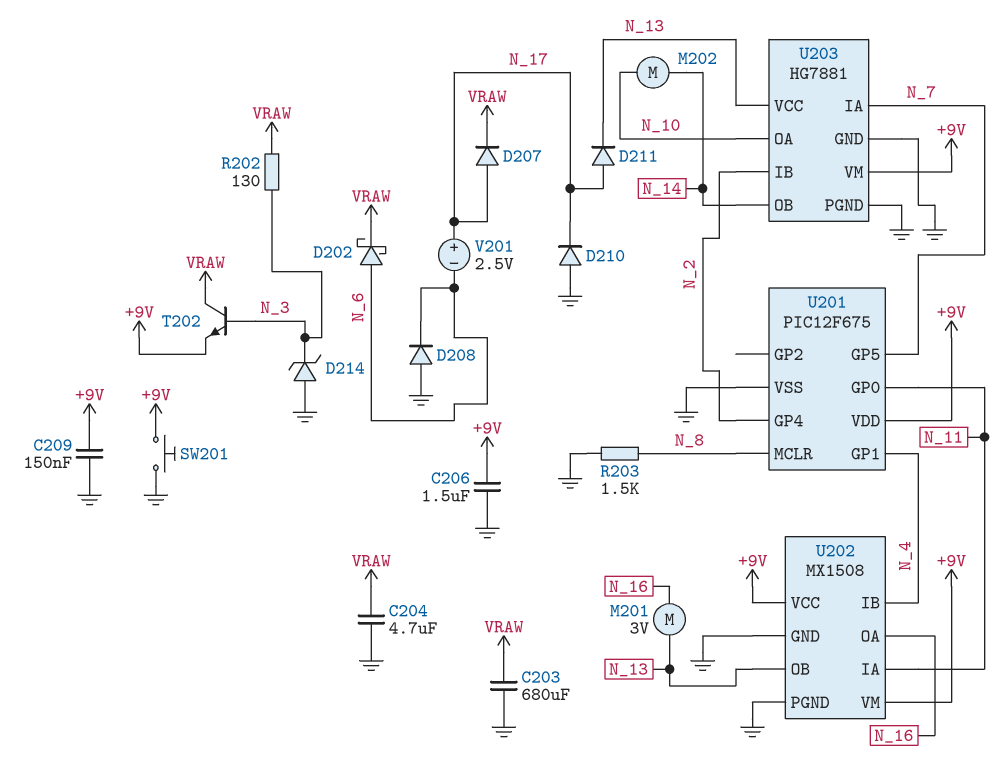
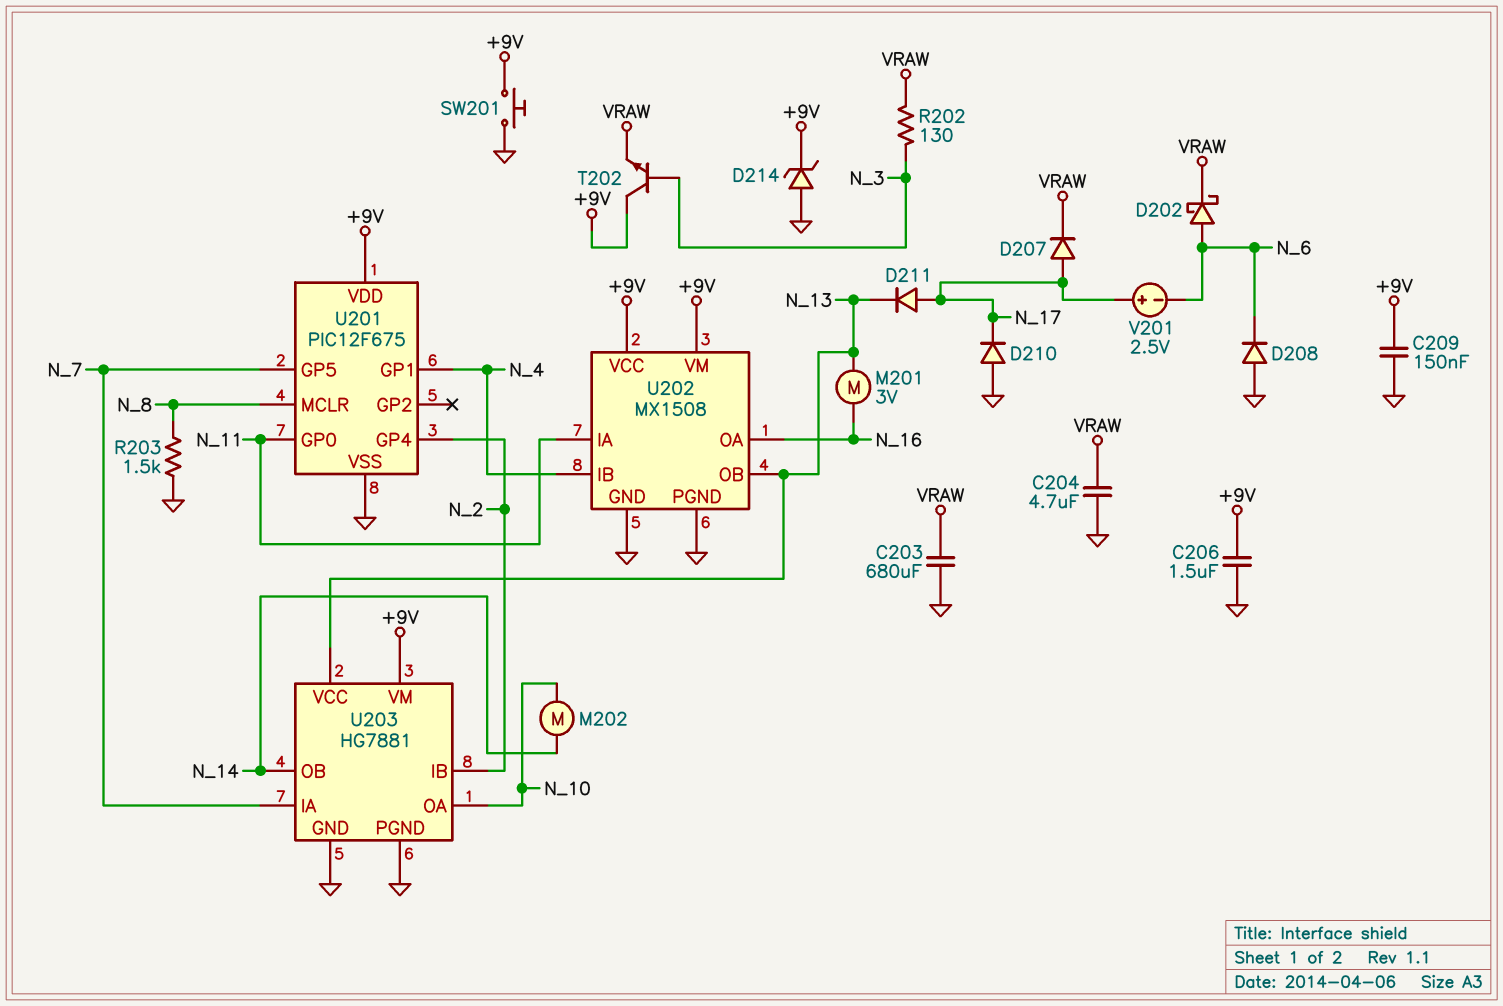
D214: zener (A GND, K N_3) -> zener (A GND, K +9V)
T202: NPN (B N_3, C VRAW, E +9V) -> NPN (B N_3, C +9V, E VRAW)

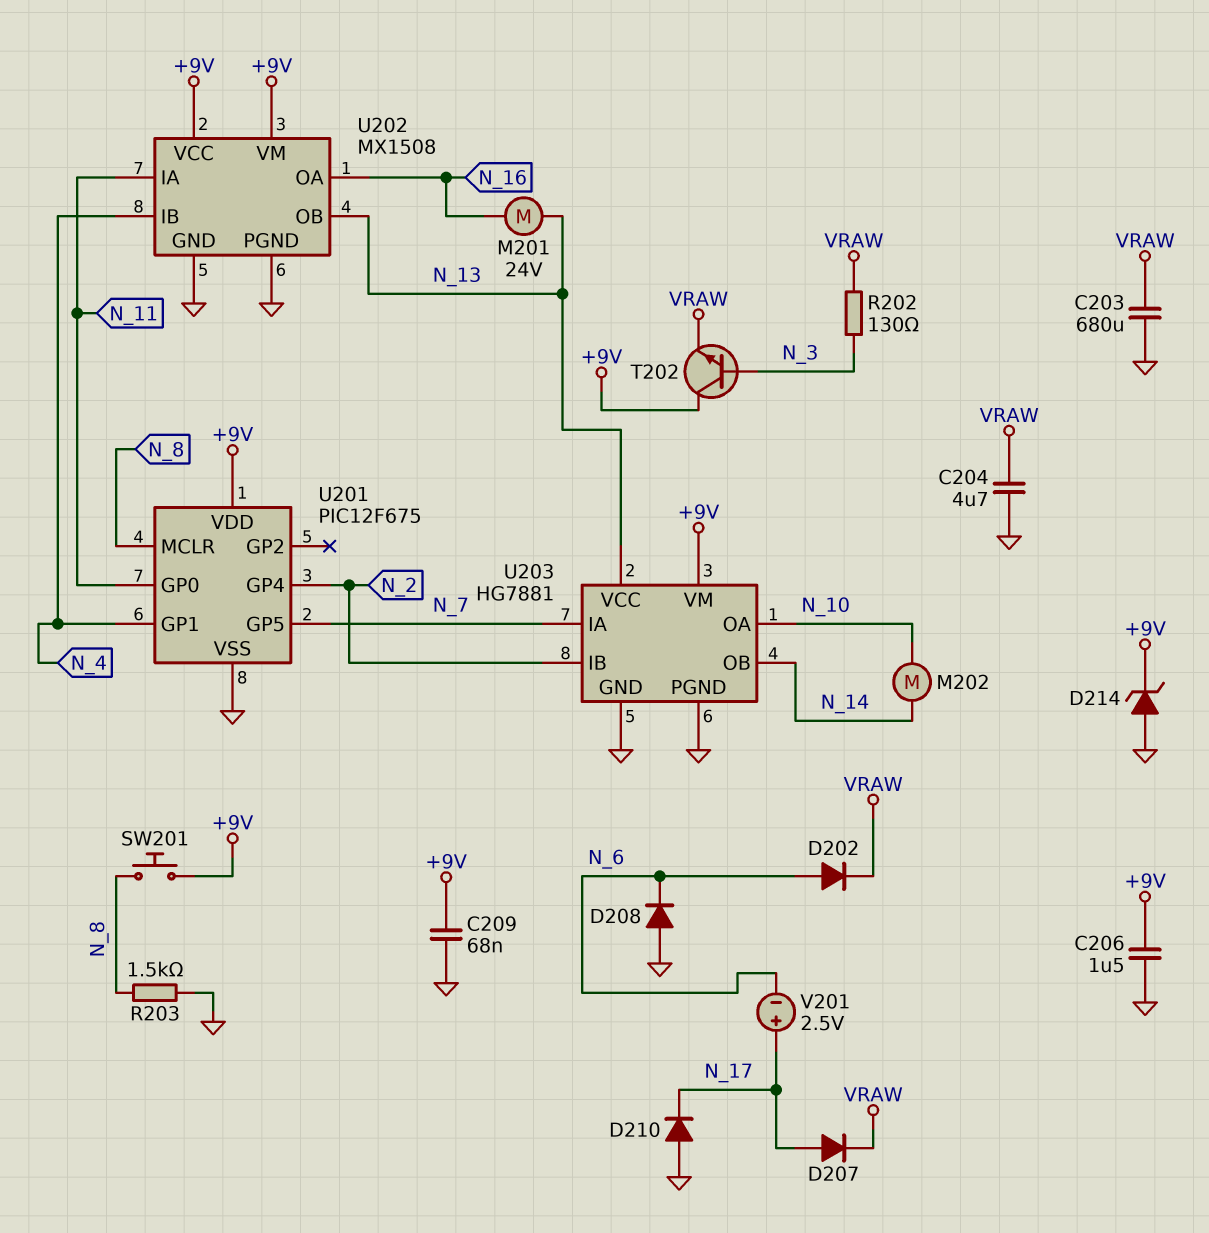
C209: 150nF (+9V, GND) -> 68nF (+9V, GND)
D202: schottky (A N_6, K VRAW) -> diode (A N_6, K VRAW)
D211: diode (A N_17, K N_13) -> none
M201: motor 3V (N_13, N_16) -> motor 24V (N_13, N_16)
SW201: button (+9V, GND) -> button (+9V, N_8)

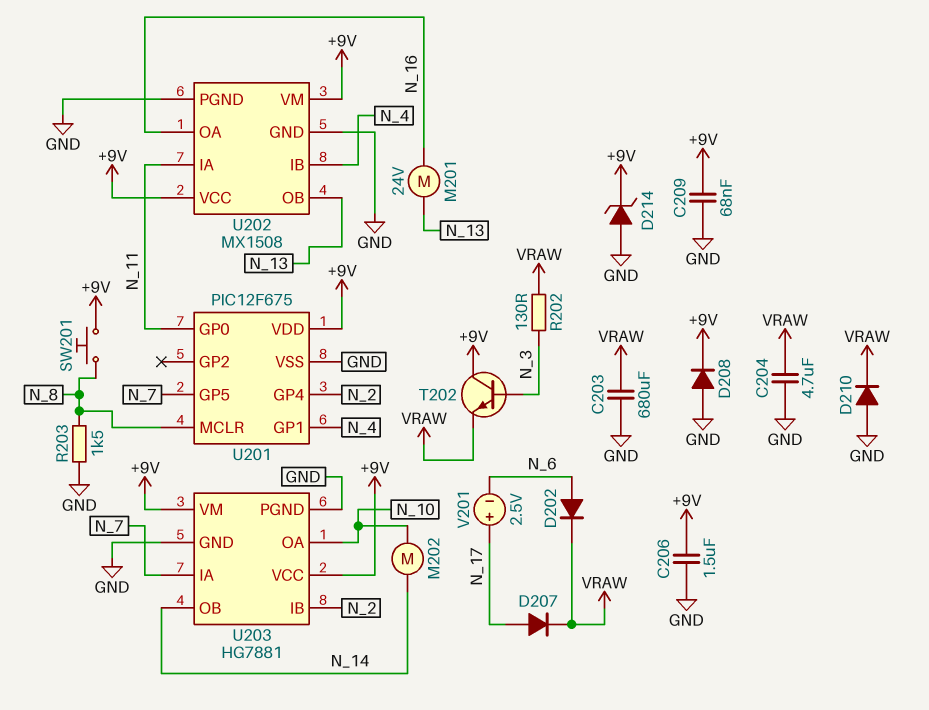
D208: diode (A GND, K N_6) -> diode (A GND, K +9V)
D210: diode (A GND, K N_17) -> diode (A GND, K VRAW)
U203 pin VCC: N_13 -> +9V

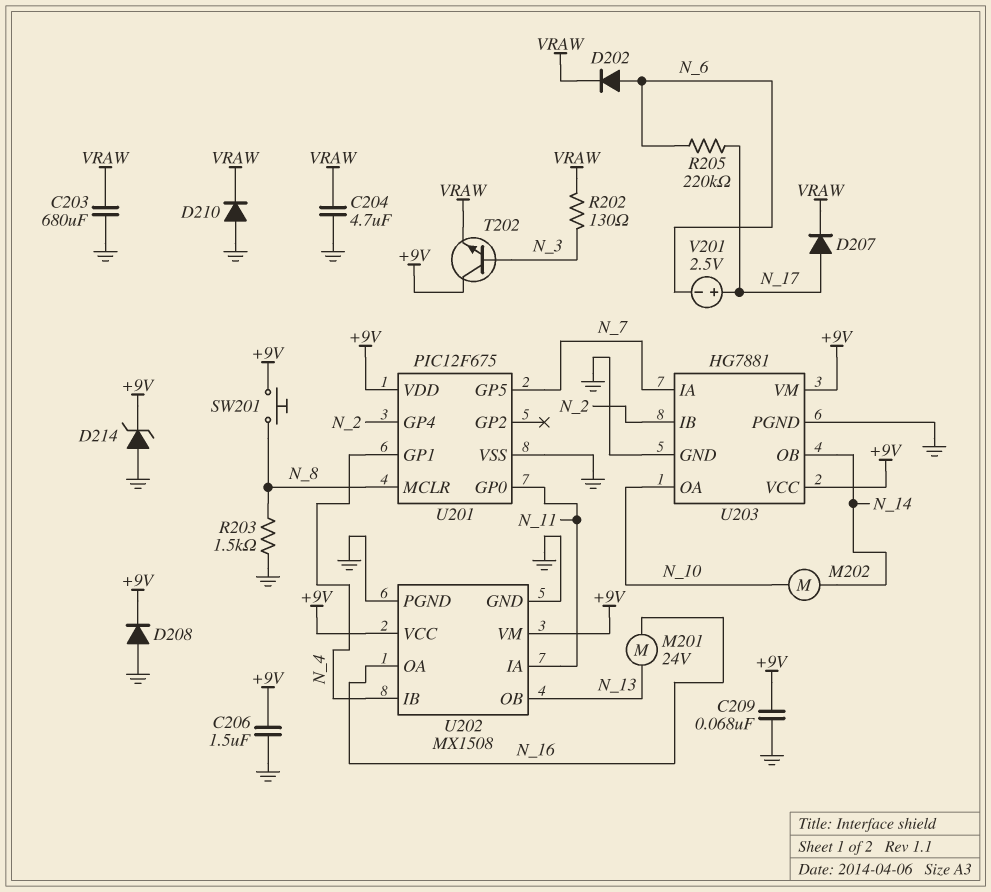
R205: none -> 220k (N_6, N_17)

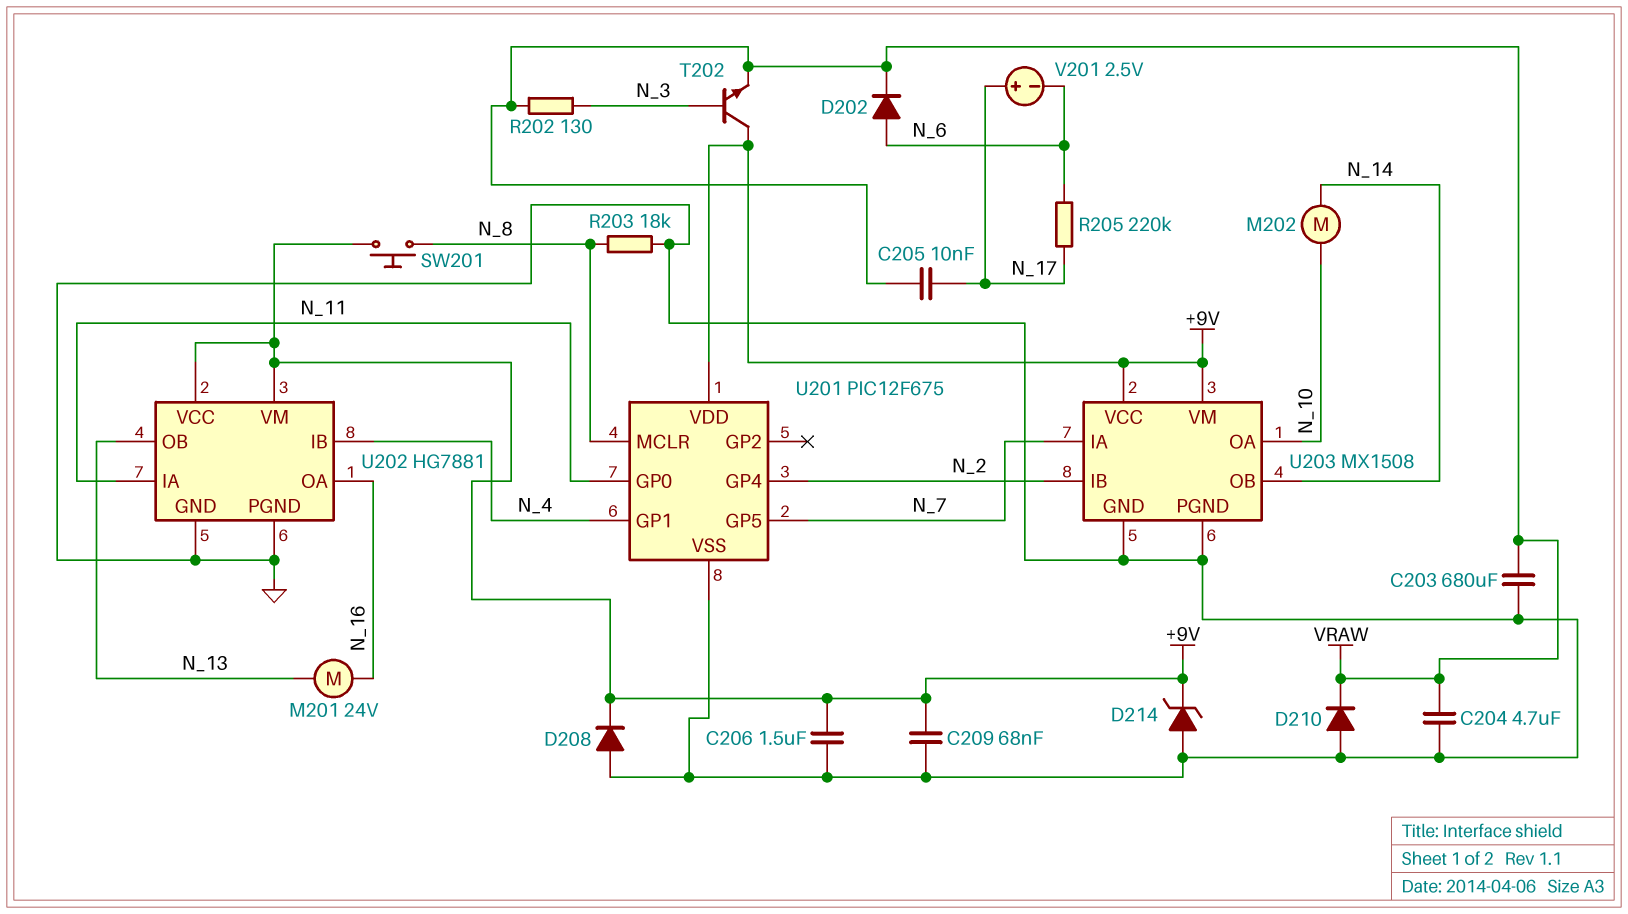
C205: none -> 10nF (N_17, VRAW)
D207: diode (A N_17, K VRAW) -> none
R203: 1.5k (GND, N_8) -> 18k (GND, N_8)
U202: MX1508 -> HG7881
U203: HG7881 -> MX1508

